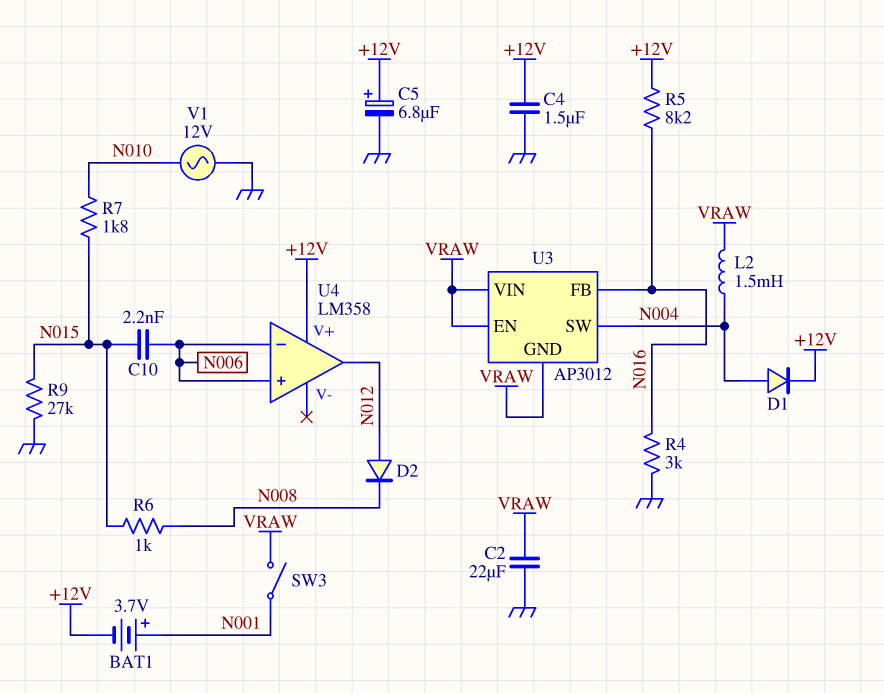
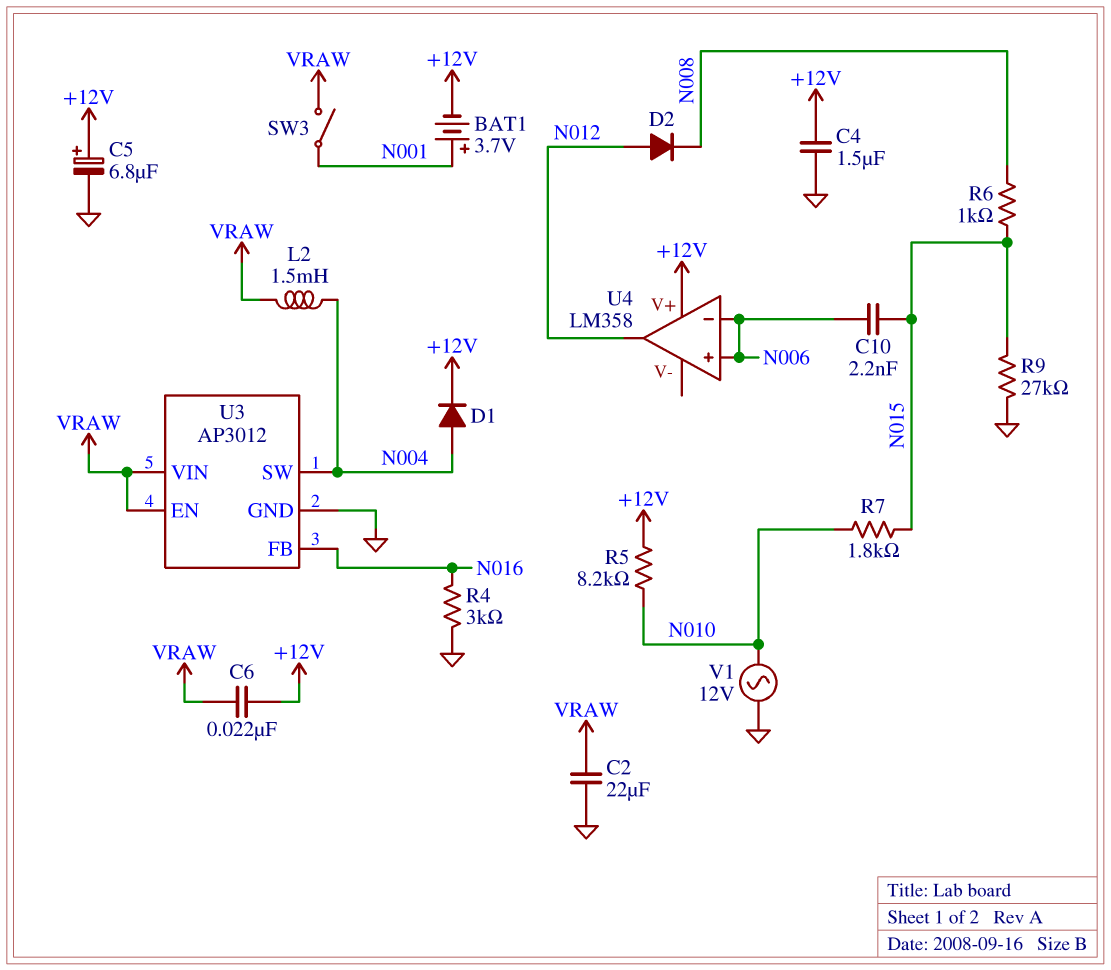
C6: none -> 22nF (+12V, VRAW)
R5: 8.2k (+12V, N016) -> 8.2k (+12V, N010)
U3 pin GND: VRAW -> GND

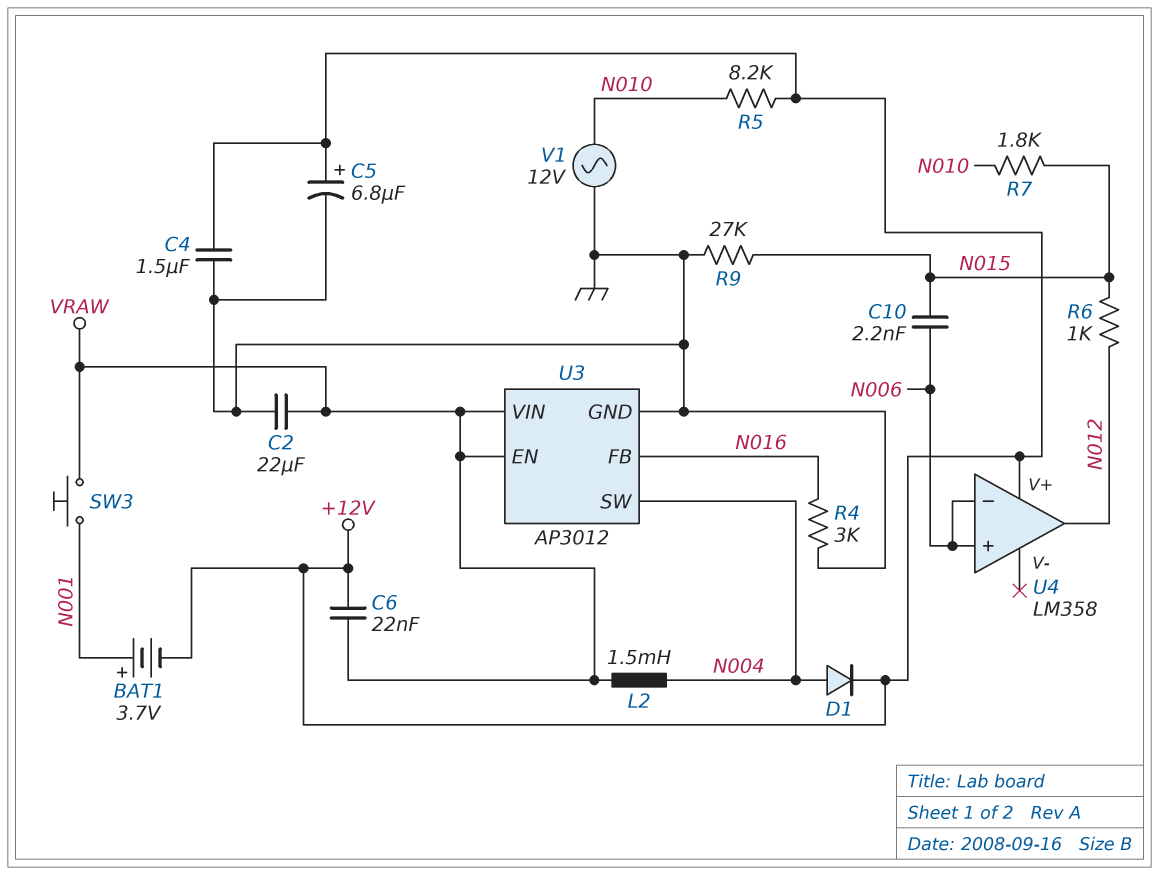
D2: diode (A N012, K N008) -> none
R6: 1k (N008, N015) -> 1k (N012, N015)
SW3: switch (N001, VRAW) -> button (N001, VRAW)

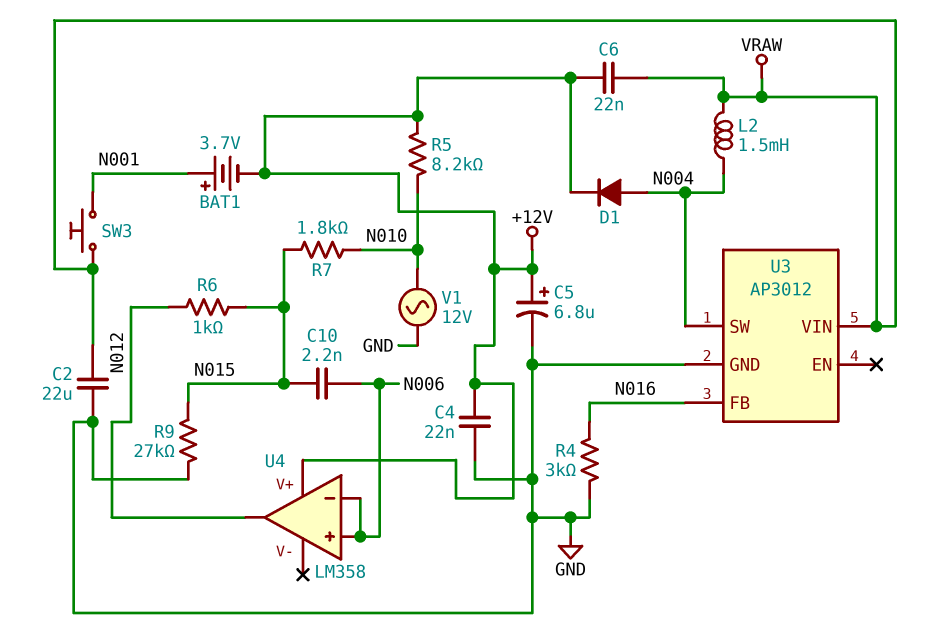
C4: 1.5uF (+12V, GND) -> 22nF (+12V, GND)
U3 pin EN: VRAW -> none

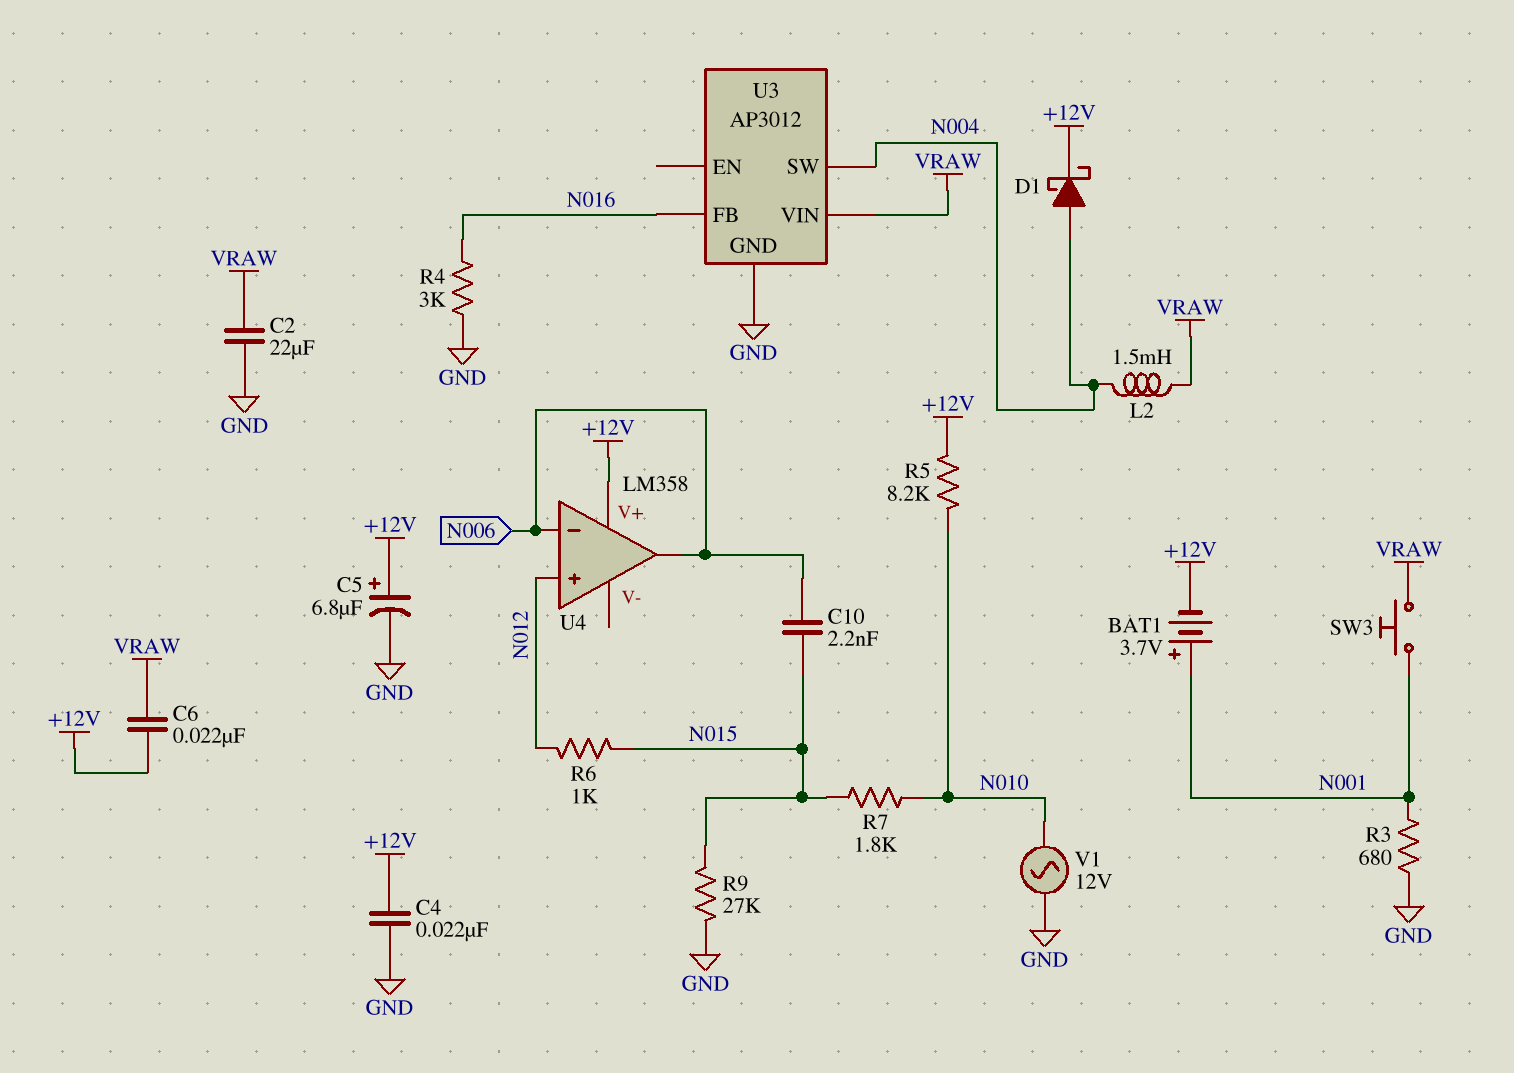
D1: diode (A N004, K +12V) -> schottky (A N004, K +12V)
R3: none -> 680 (GND, N001)
U4 pin in+: N006 -> N012
U4 pin out: N012 -> N006

